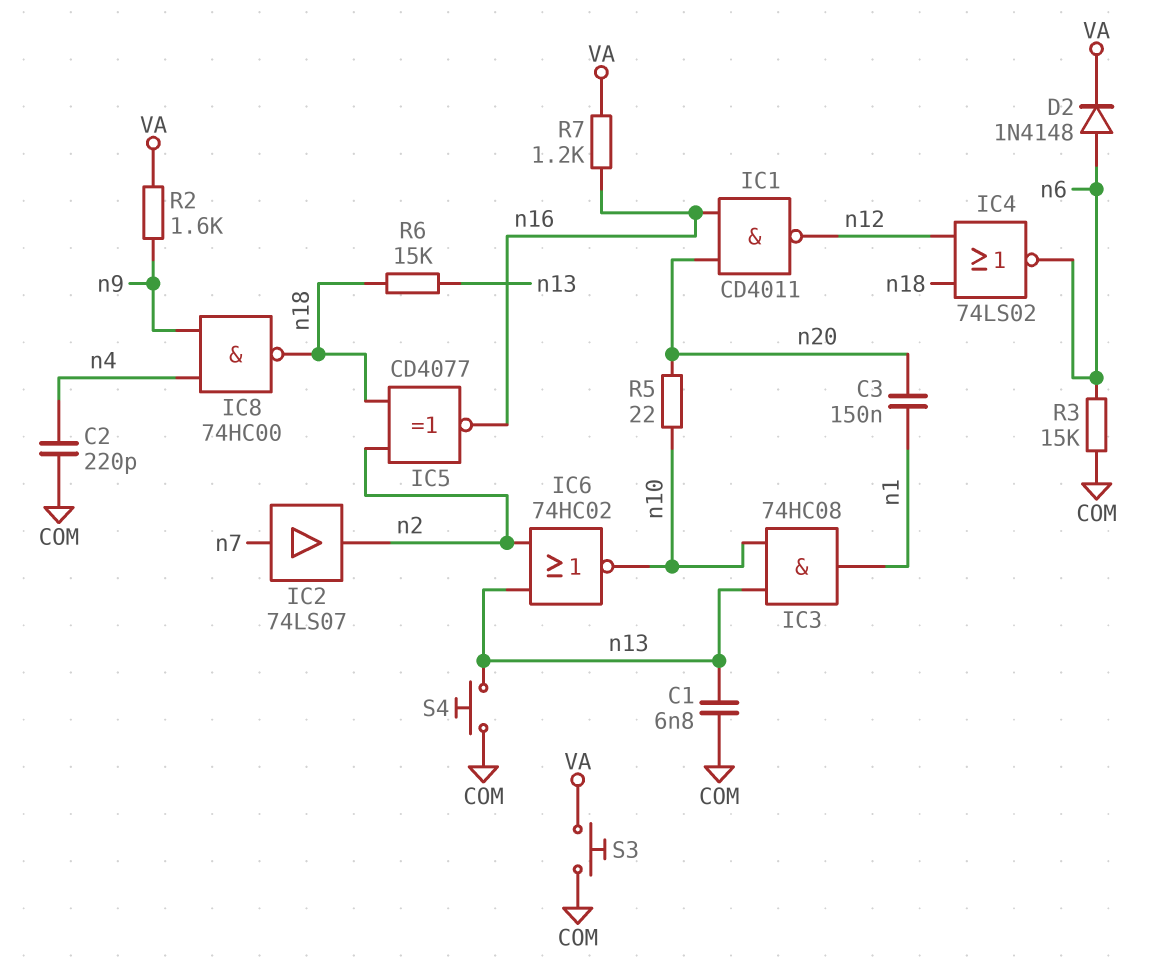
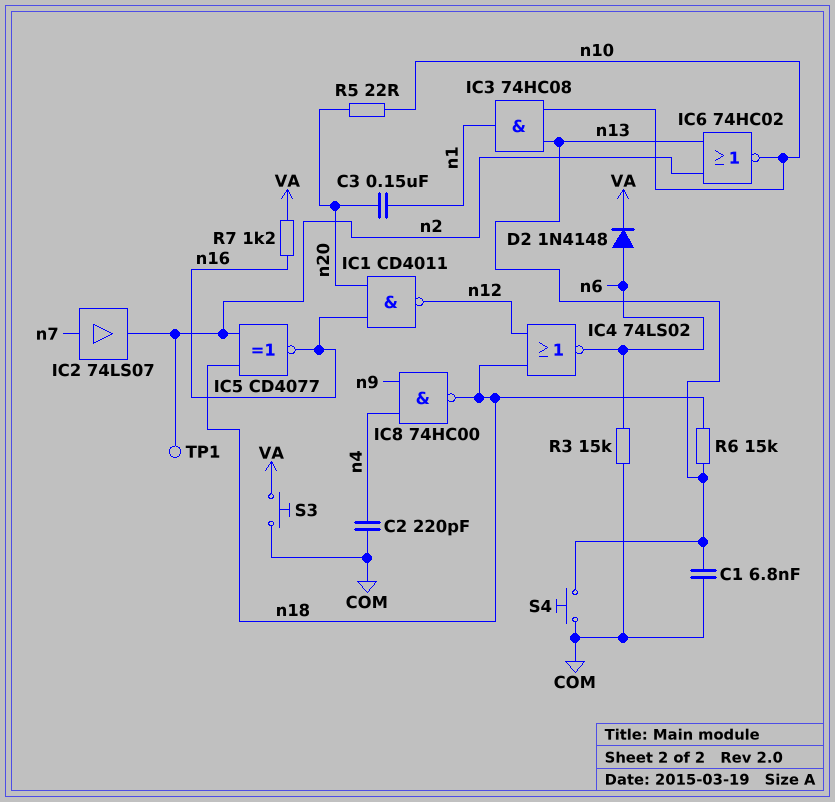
R2: 1.6k (VA, n9) -> none
TP1: none -> test point (n2)

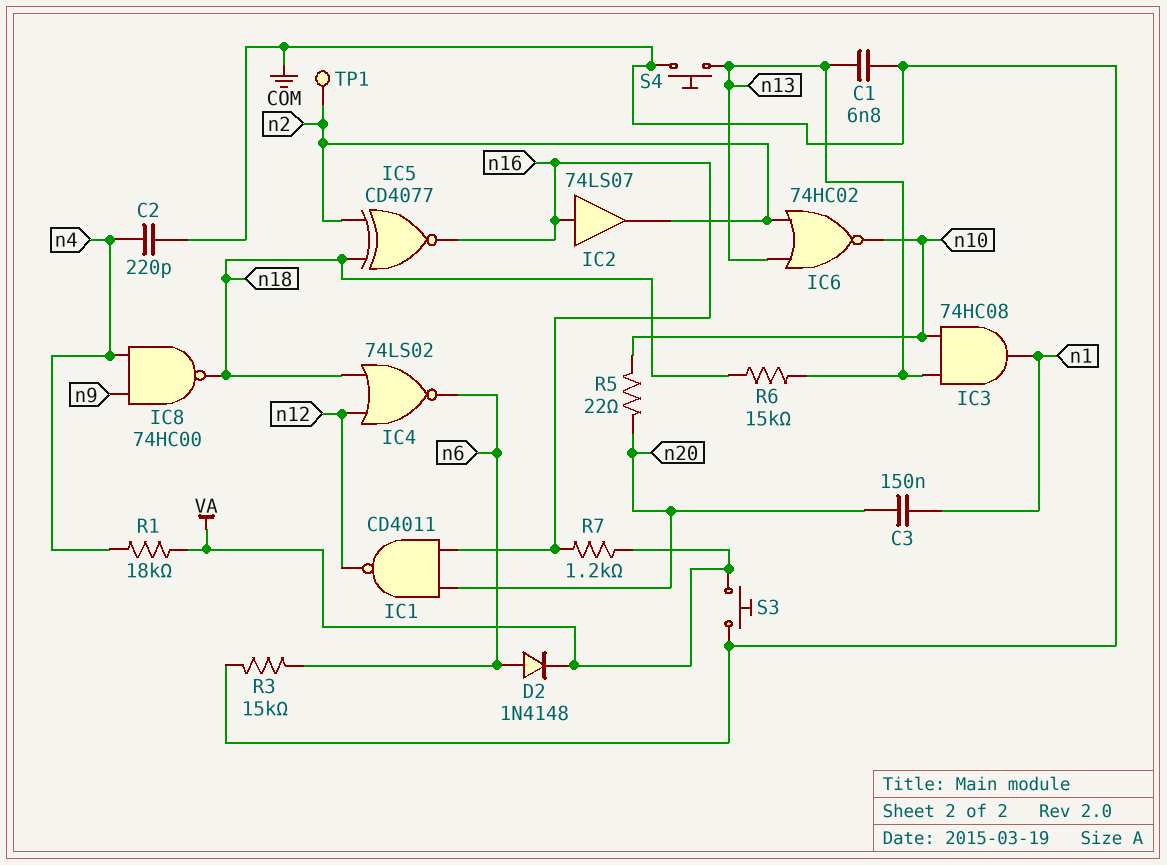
IC2: buffer 74LS07 (in n7, out n2) -> buffer 74LS07 (in n16, out n2)
R1: none -> 18k (VA, n4)

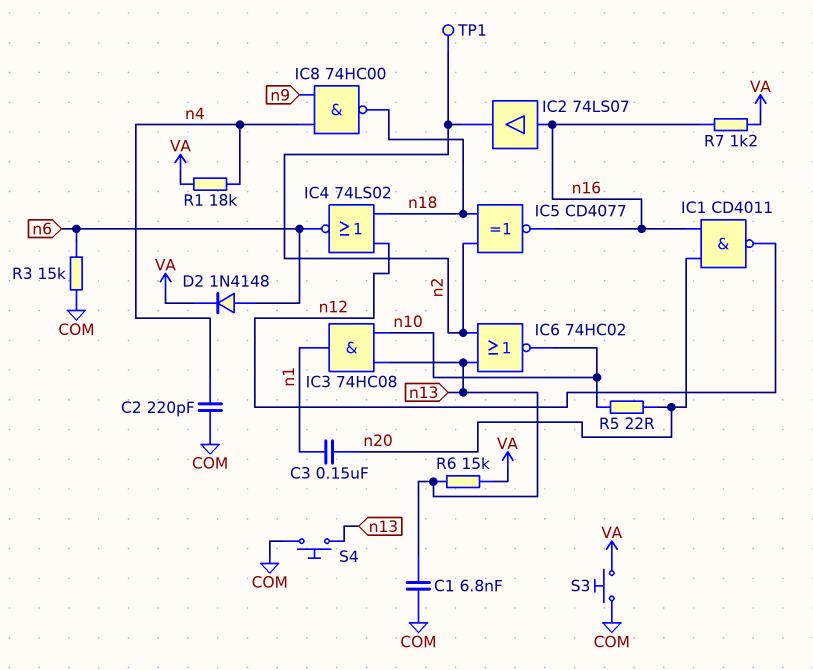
R6: 15k (n13, n18) -> 15k (VA, n13)

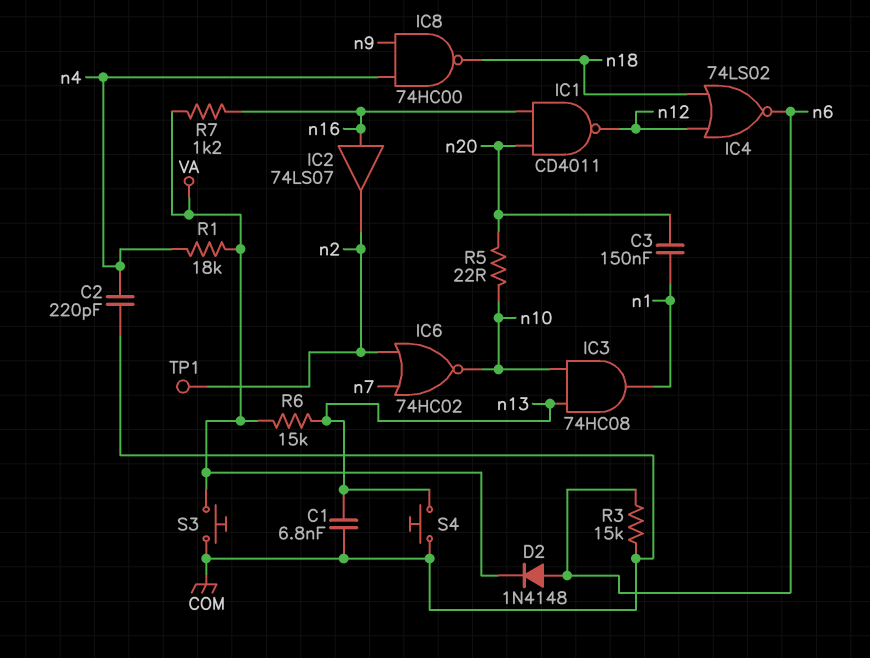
IC5: XNOR CD4077 (in n2, in n18, out n16) -> none
IC6: NOR 74HC02 (in n2, in n13, out n10) -> NOR 74HC02 (in n2, in n7, out n10)

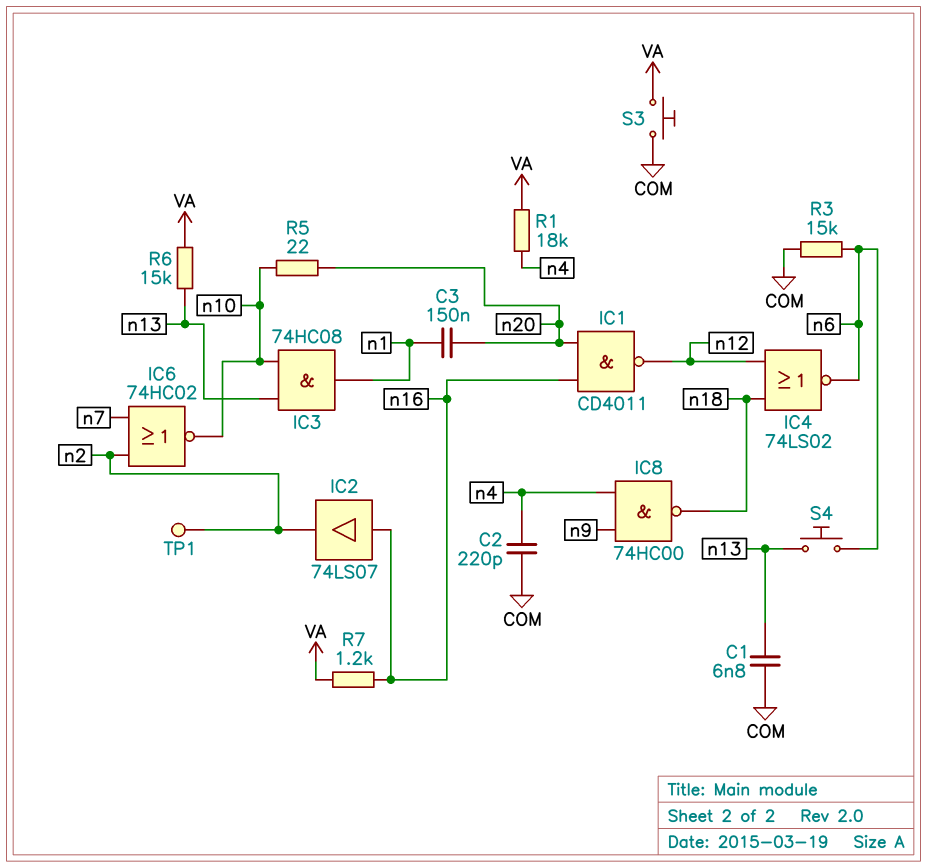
D2: diode 1N4148 (A n6, K VA) -> none
S4: button (COM, n13) -> button (n6, n13)

